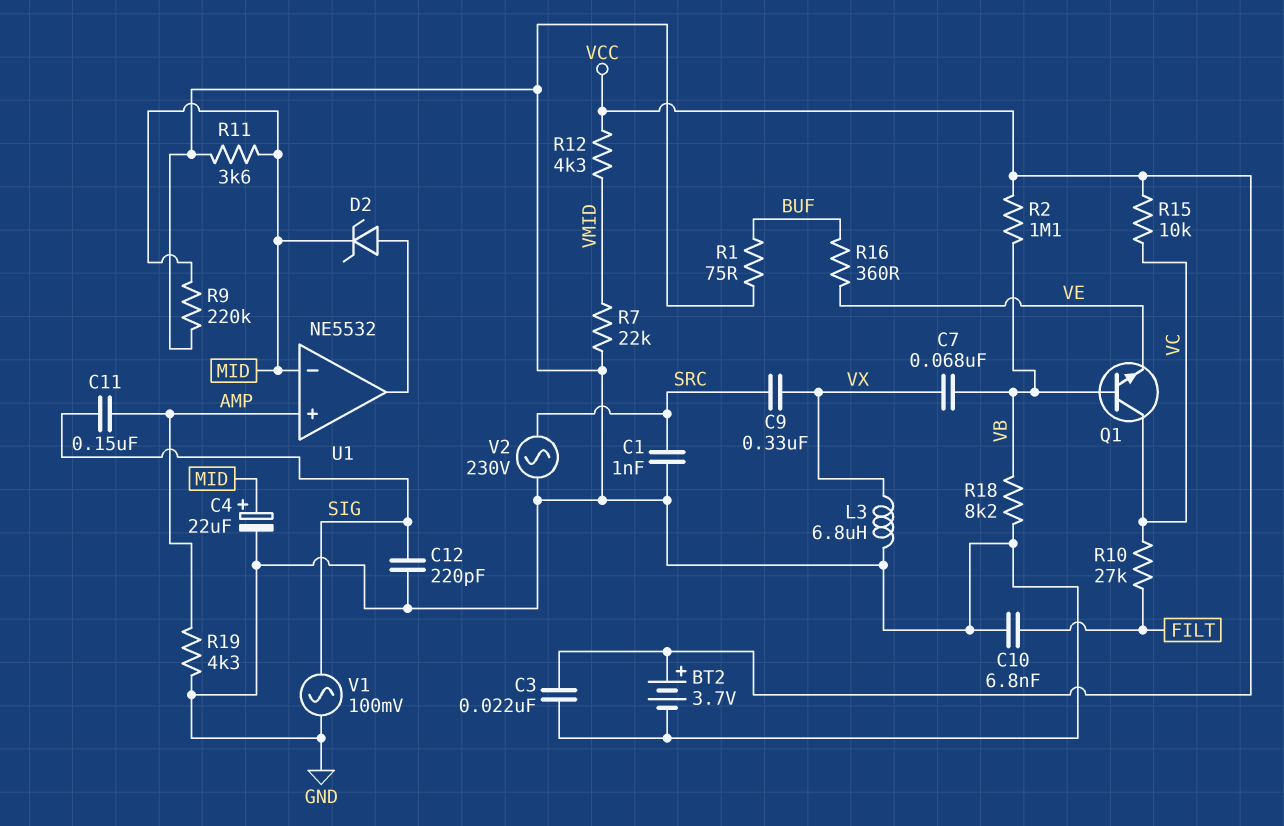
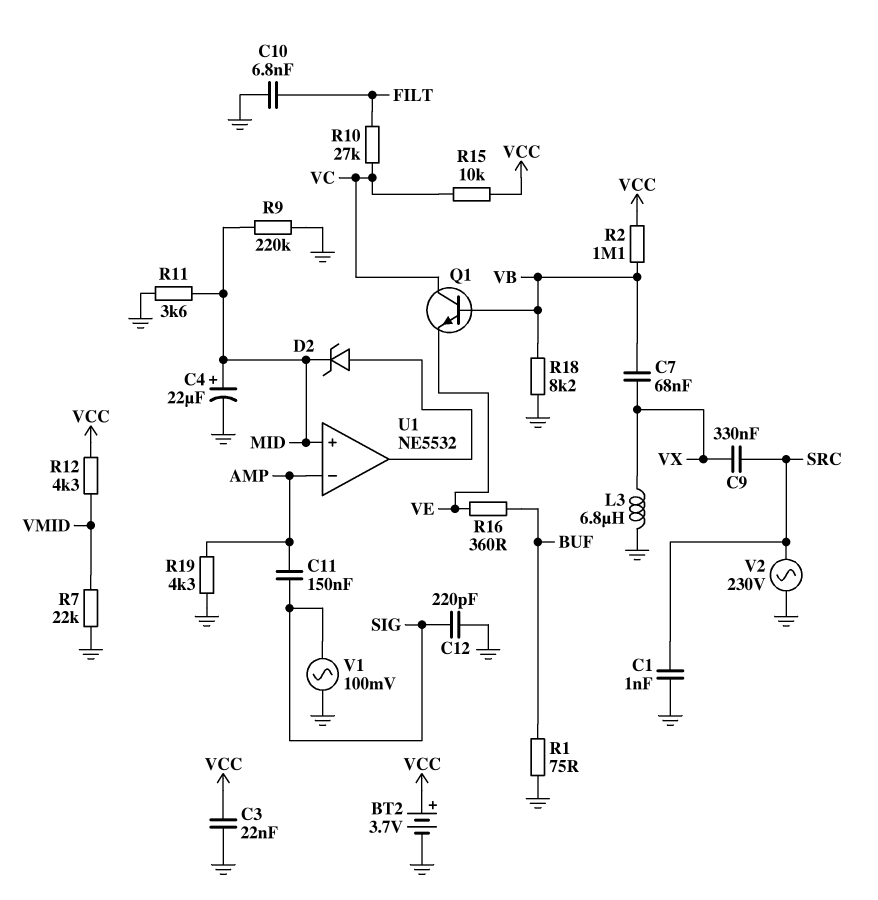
U1 pin in+: AMP -> MID
U1 pin in-: MID -> AMP

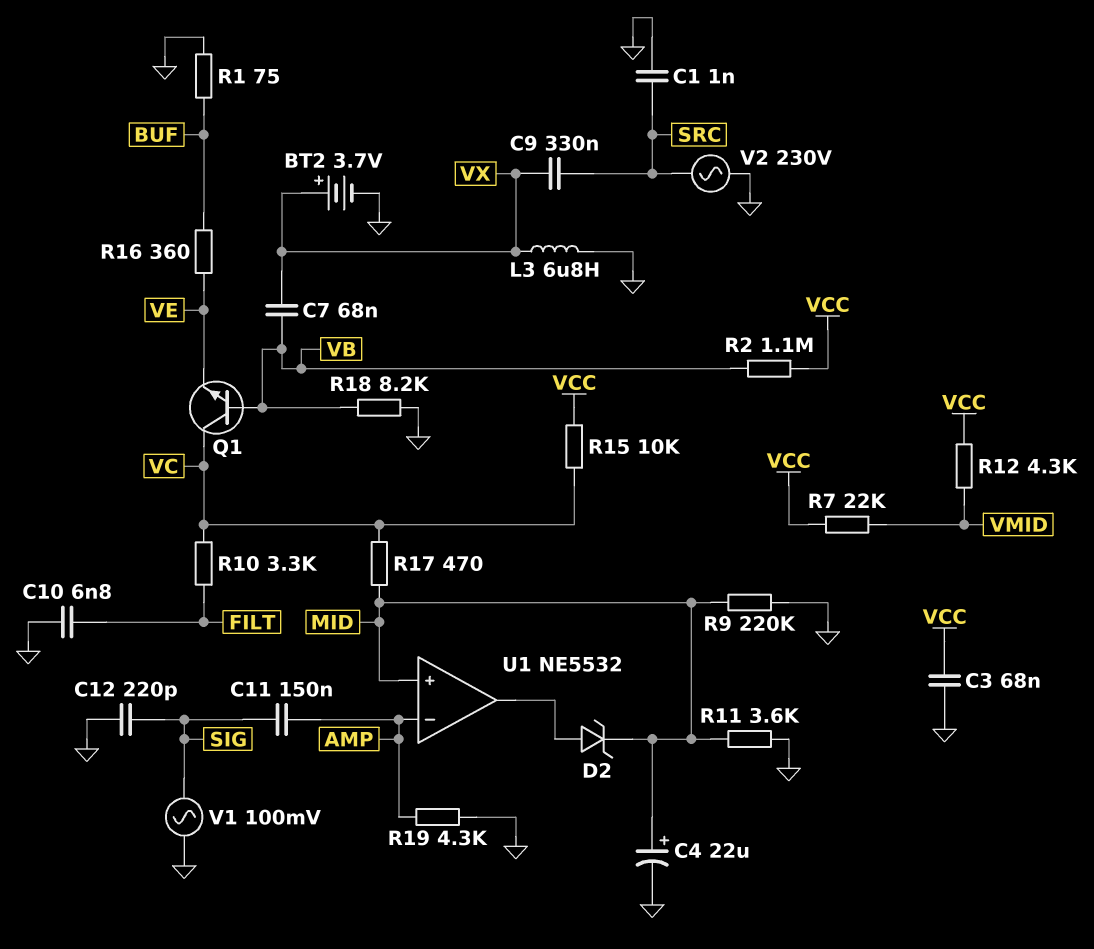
BT2: 3.7V (plus VCC, minus GND) -> 3.7V (plus VX, minus GND)
C3: 22nF (GND, VCC) -> 68nF (GND, VCC)
R7: 22k (GND, VMID) -> 22k (VCC, VMID)
R10: 27k (FILT, VC) -> 3.3k (FILT, VC)
R17: none -> 470 (MID, VC)

